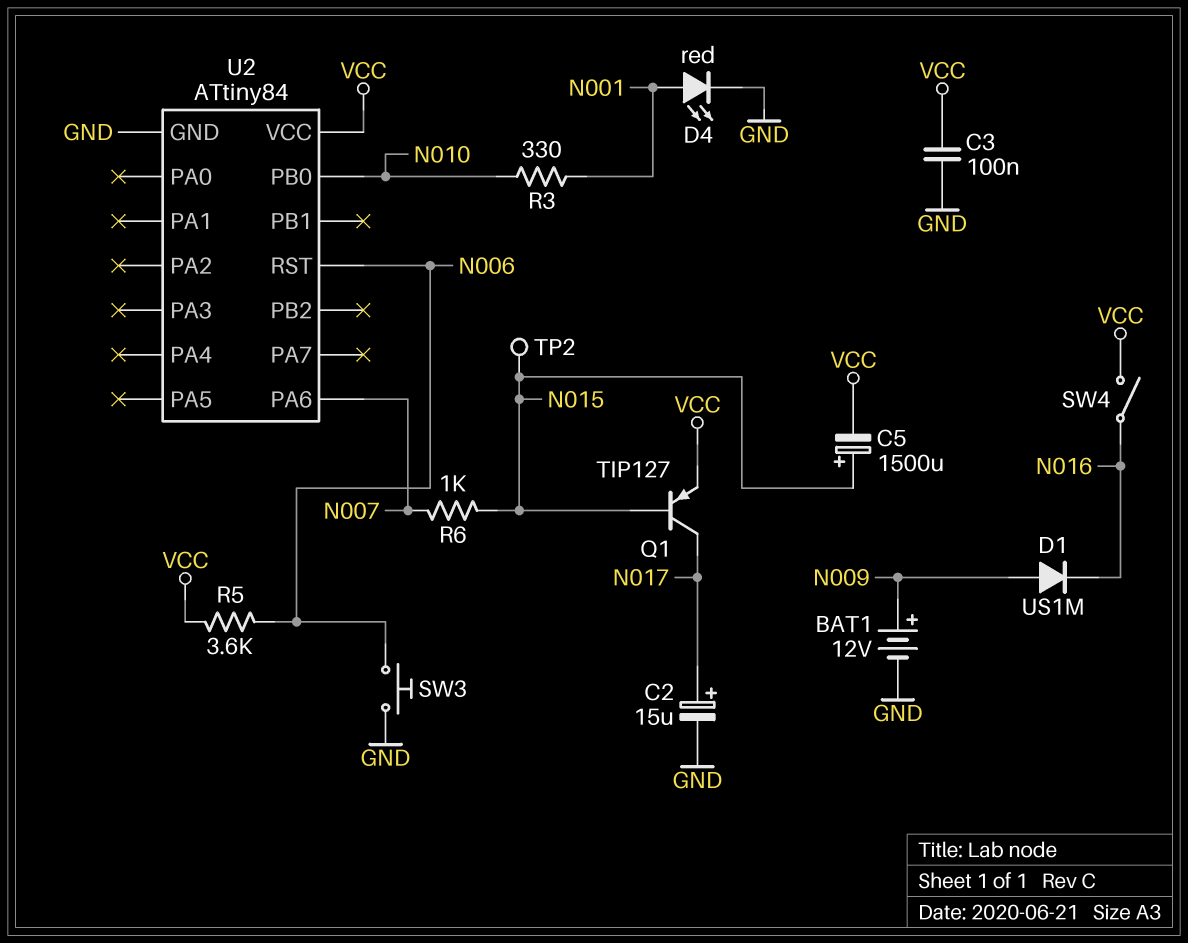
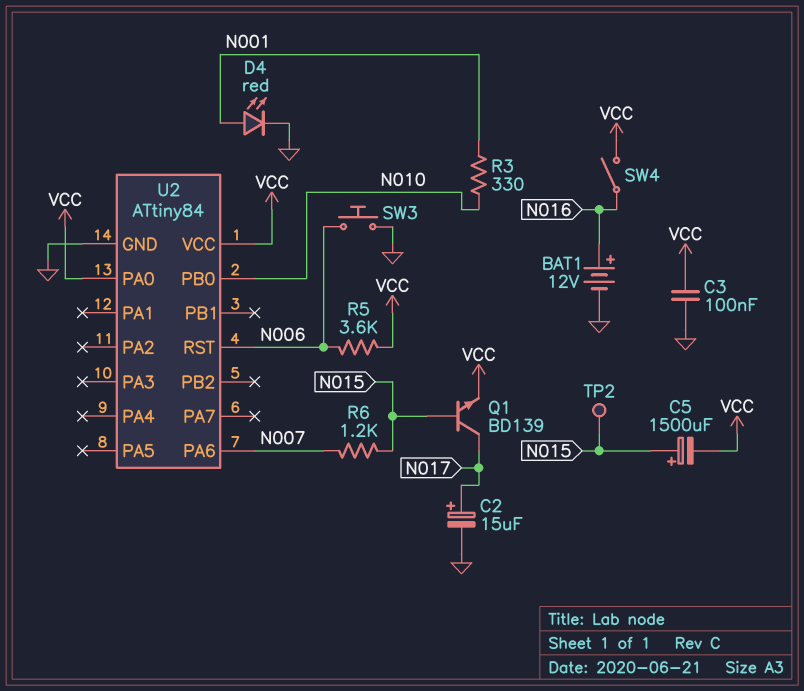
BAT1: 12V (plus N009, minus GND) -> 12V (plus N016, minus GND)
D1: diode US1M (A N009, K N016) -> none
Q1: PNP TIP127 (B N015, C N017, E VCC) -> NPN BD139 (B N015, C N017, E VCC)
R6: 1k (N007, N015) -> 1.2k (N007, N015)
U2 pin PA0: none -> VCC

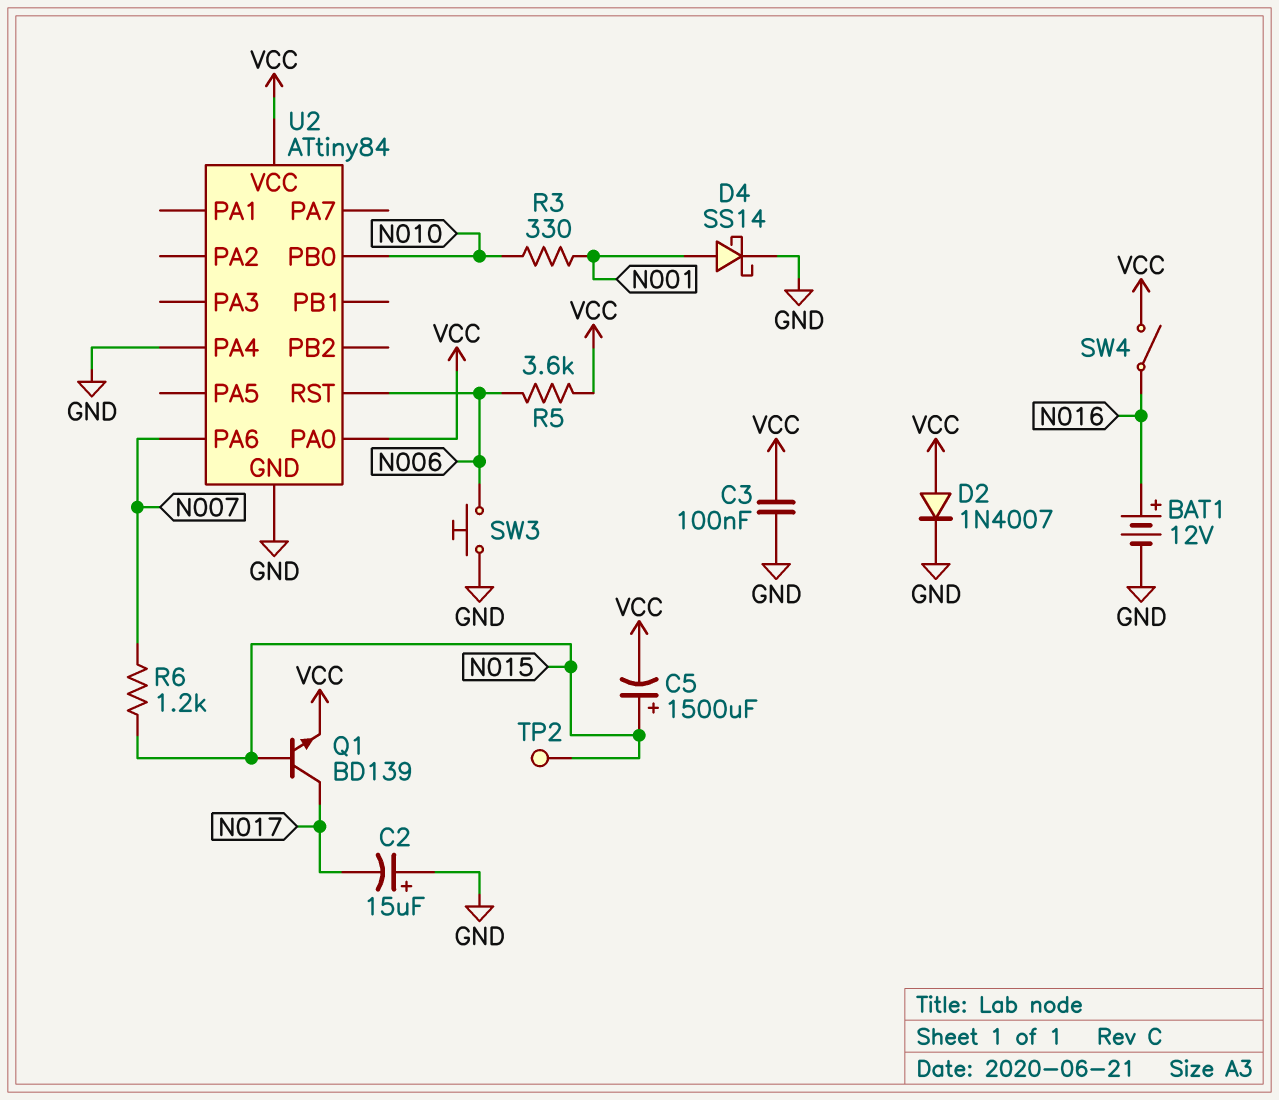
C2: 15uF (plus N017, minus GND) -> 15uF (plus GND, minus N017)
D2: none -> diode 1N4007 (A VCC, K GND)
D4: LED red (A N001, K GND) -> schottky SS14 (A N001, K GND)
U2 pin PA4: none -> GND

